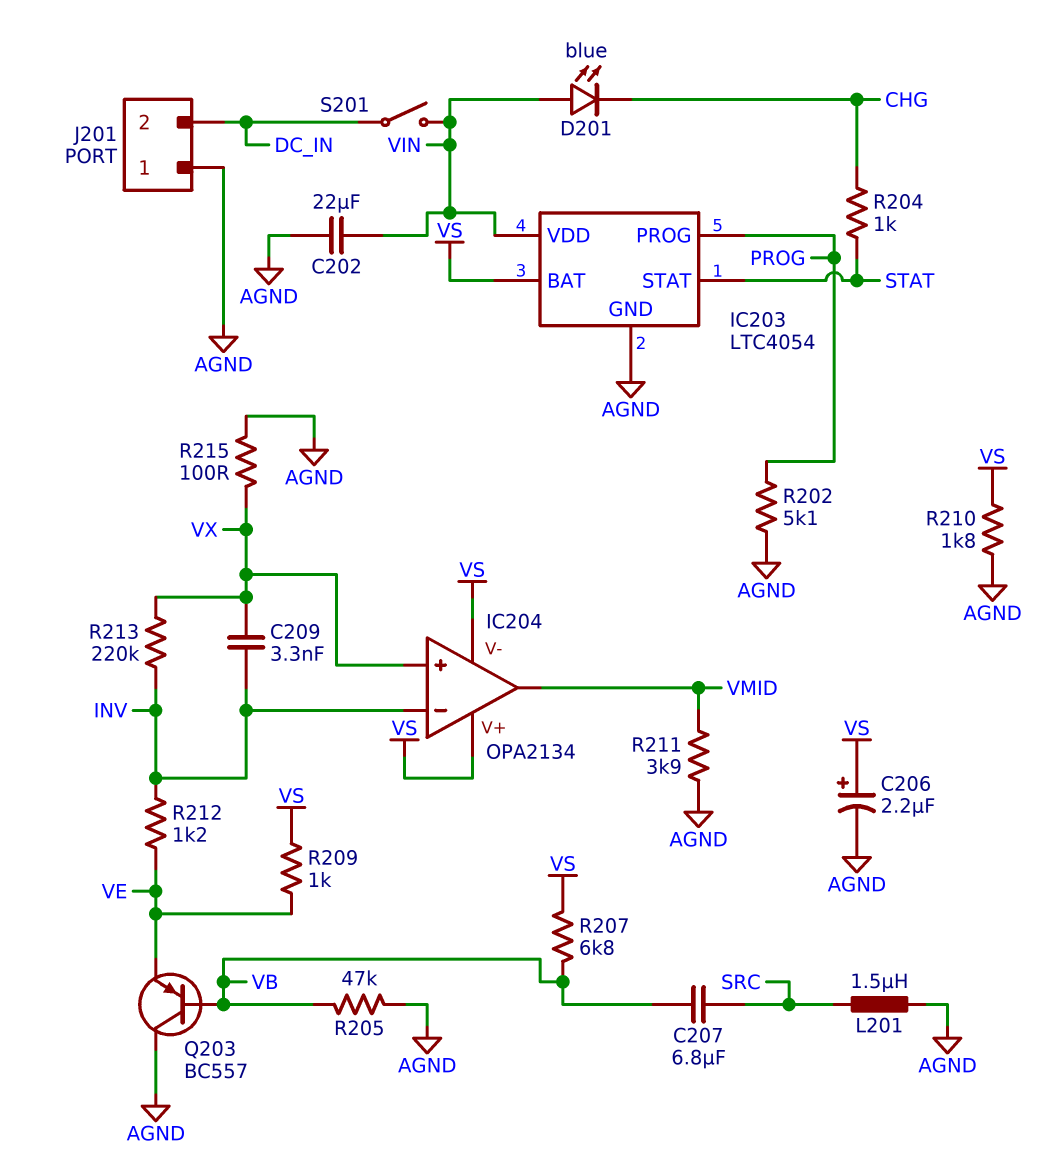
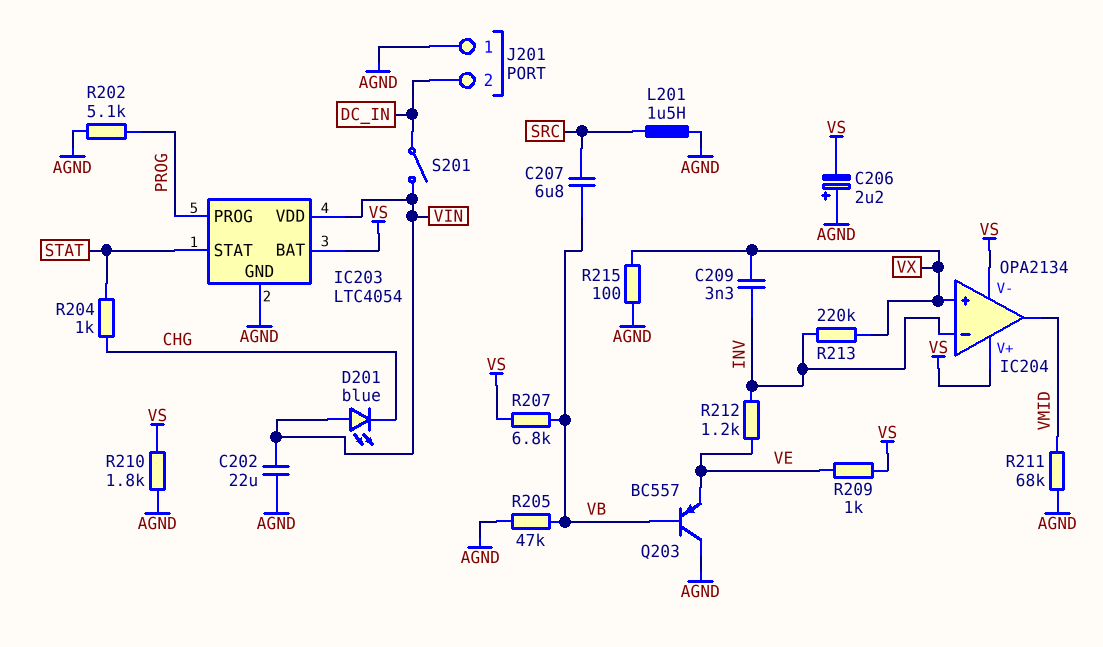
C206: 2.2uF (plus VS, minus AGND) -> 2.2uF (plus AGND, minus VS)
R211: 3.9k (AGND, VMID) -> 68k (AGND, VMID)

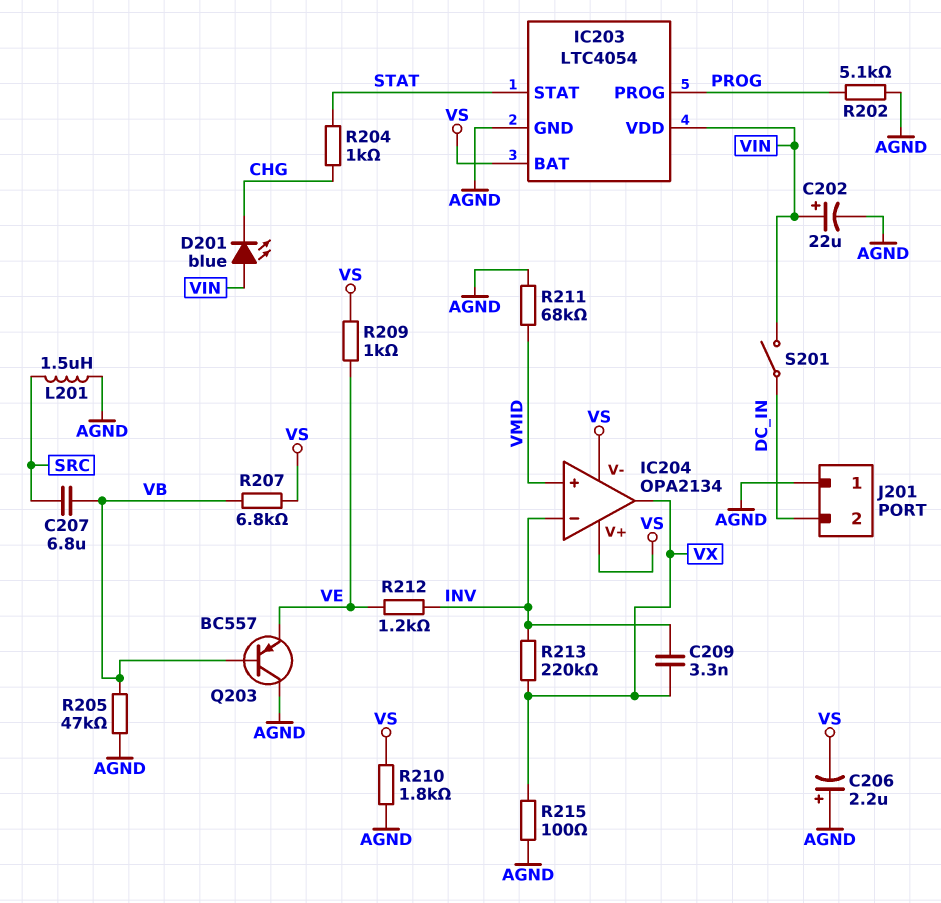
C202: 22uF (AGND, VIN) -> 22uF (plus VIN, minus AGND)
IC204 pin in+: VX -> VMID
IC204 pin out: VMID -> VX

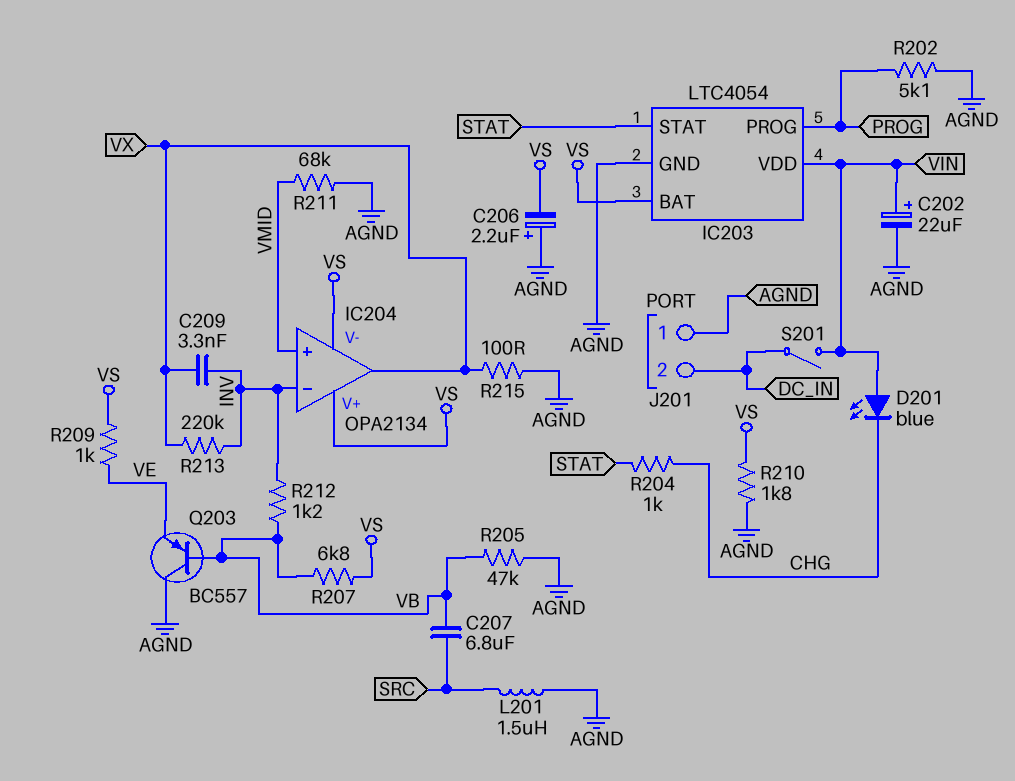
R212: 1.2k (INV, VE) -> 1.2k (INV, VB)

